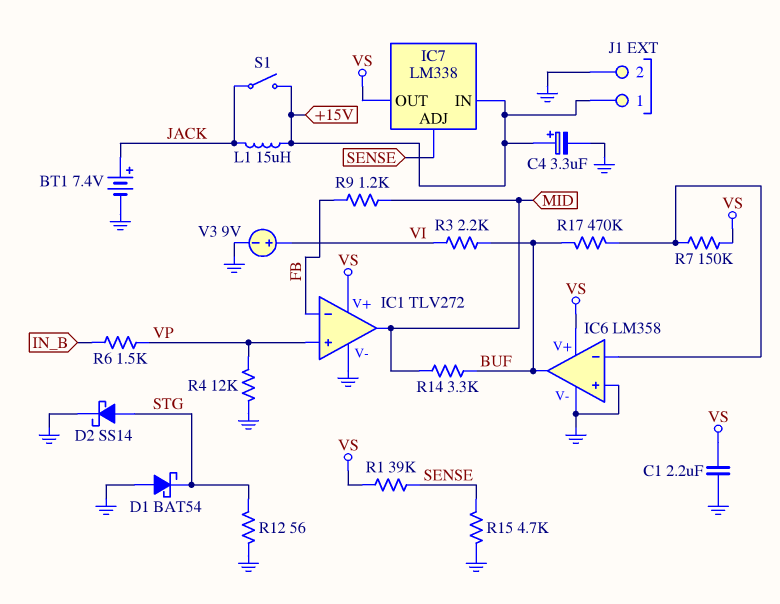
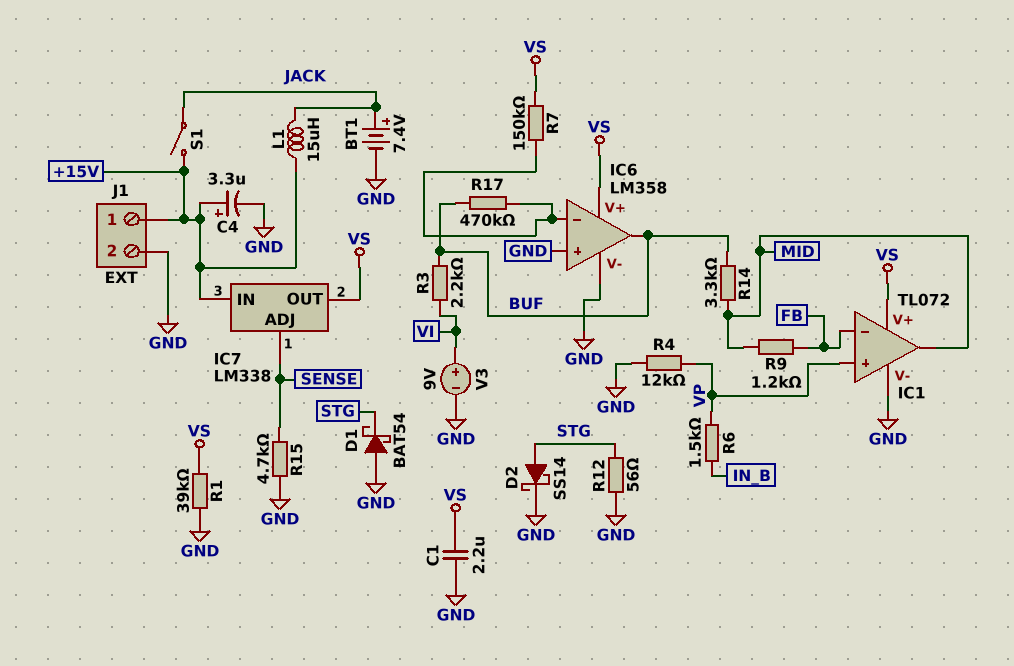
IC1: TLV272 -> TL072
R1: 39k (SENSE, VS) -> 39k (GND, VS)

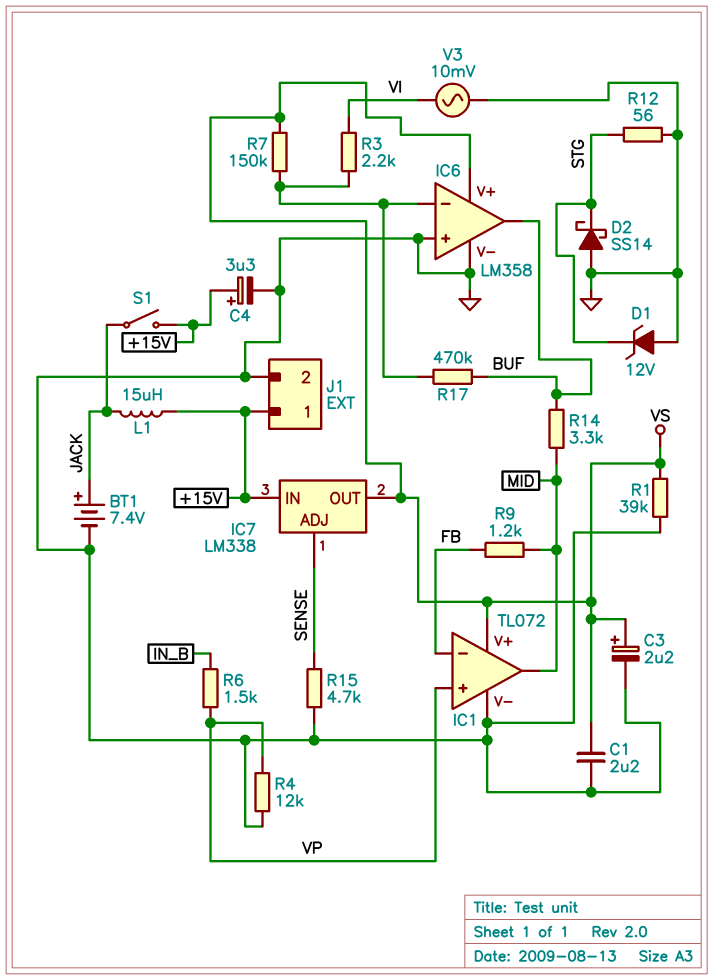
C3: none -> 2.2uF (plus VS, minus GND)
D1: schottky BAT54 (A GND, K STG) -> zener 12V (A GND, K STG)
D2: schottky SS14 (A STG, K GND) -> schottky SS14 (A GND, K STG)
R3: 2.2k (BUF, VI) -> 2.2k (IC6/in-, VI)
V3: 9V (plus VI, minus GND) -> AC 10mV (GND, VI)

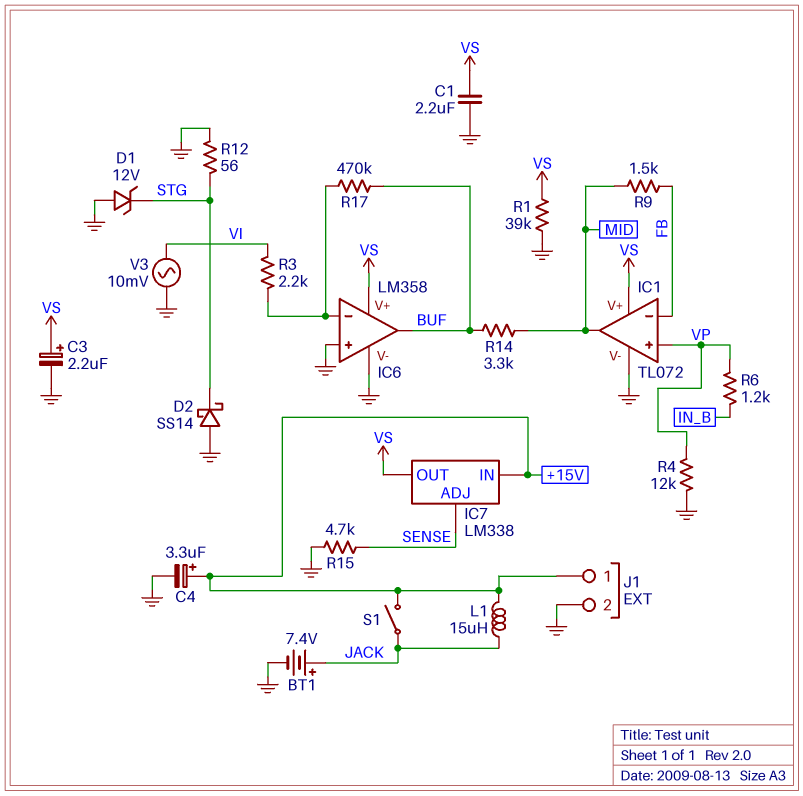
R6: 1.5k (IN_B, VP) -> 1.2k (IN_B, VP)
R7: 150k (IC6/in-, VS) -> none
R9: 1.2k (FB, MID) -> 1.5k (FB, MID)

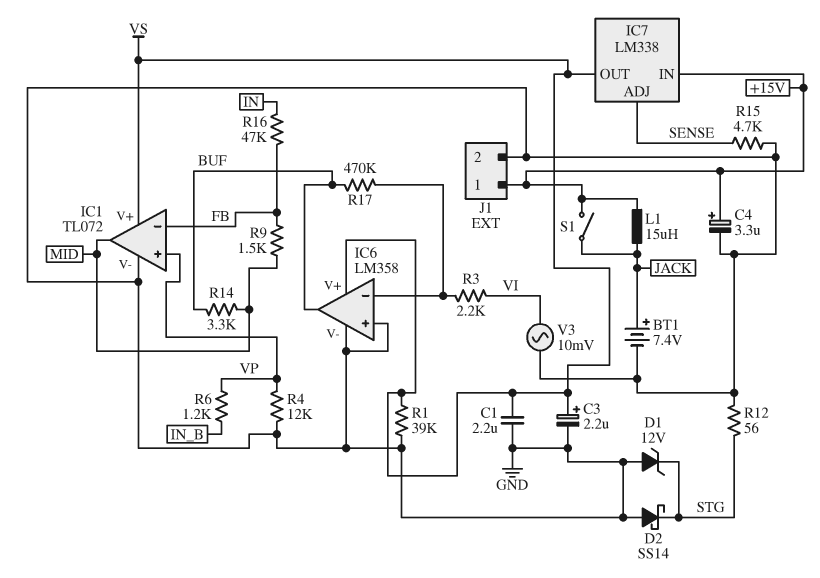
R16: none -> 47k (FB, IN)

